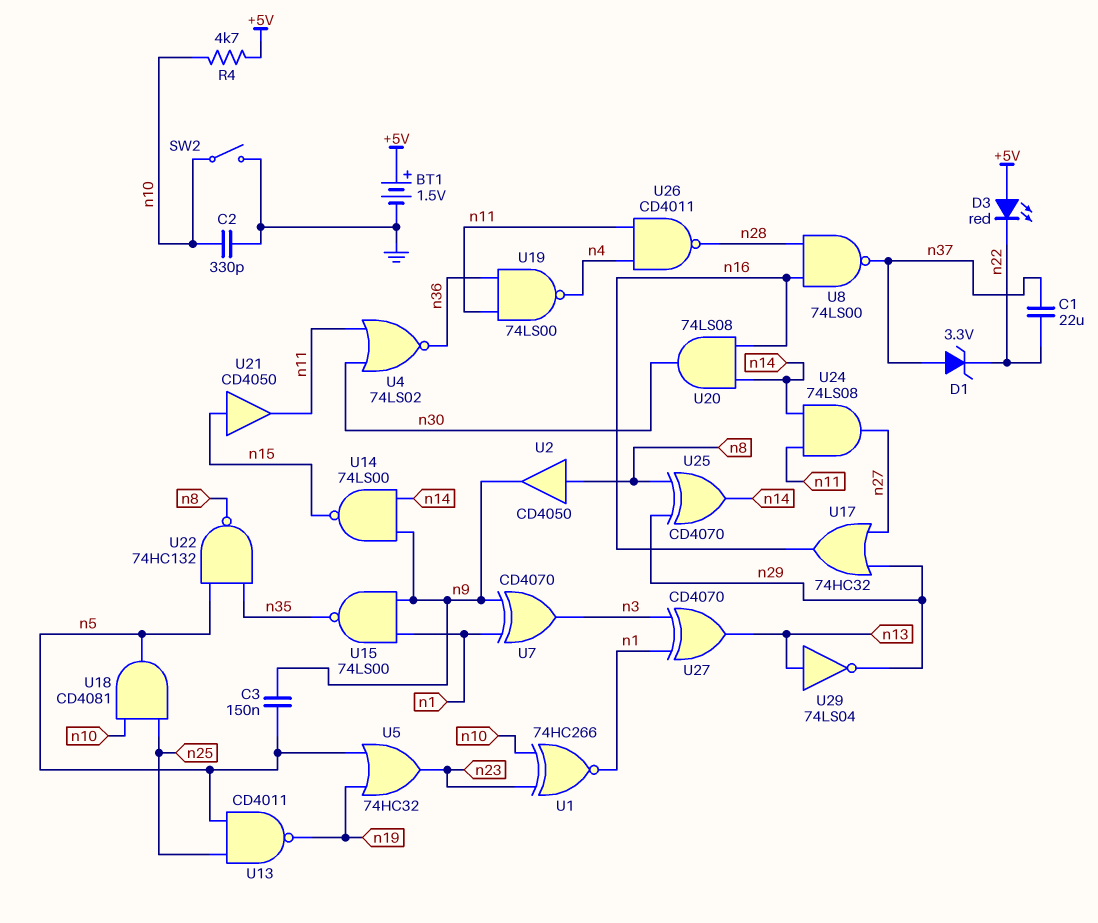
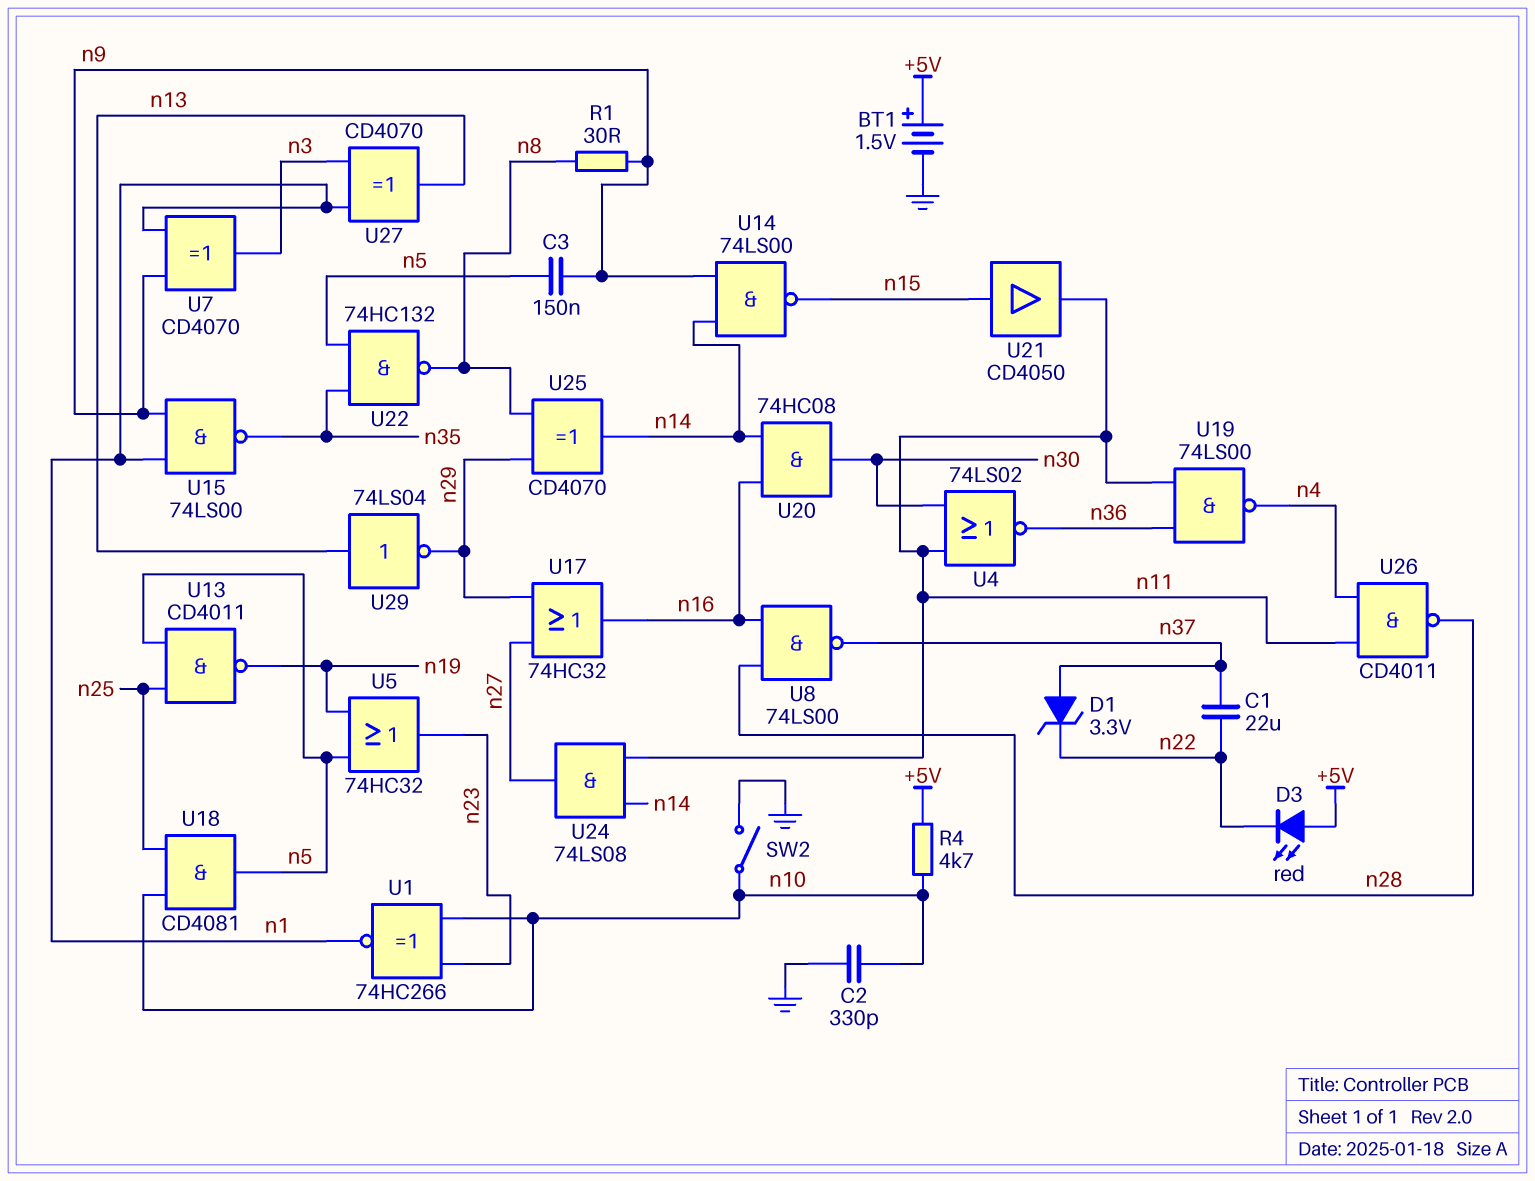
R1: none -> 30 (n8, n9)
U2: buffer CD4050 (in n8, out n9) -> none
U20: AND 74LS08 (in n14, in n16, out n30) -> AND 74HC08 (in n14, in n16, out n30)

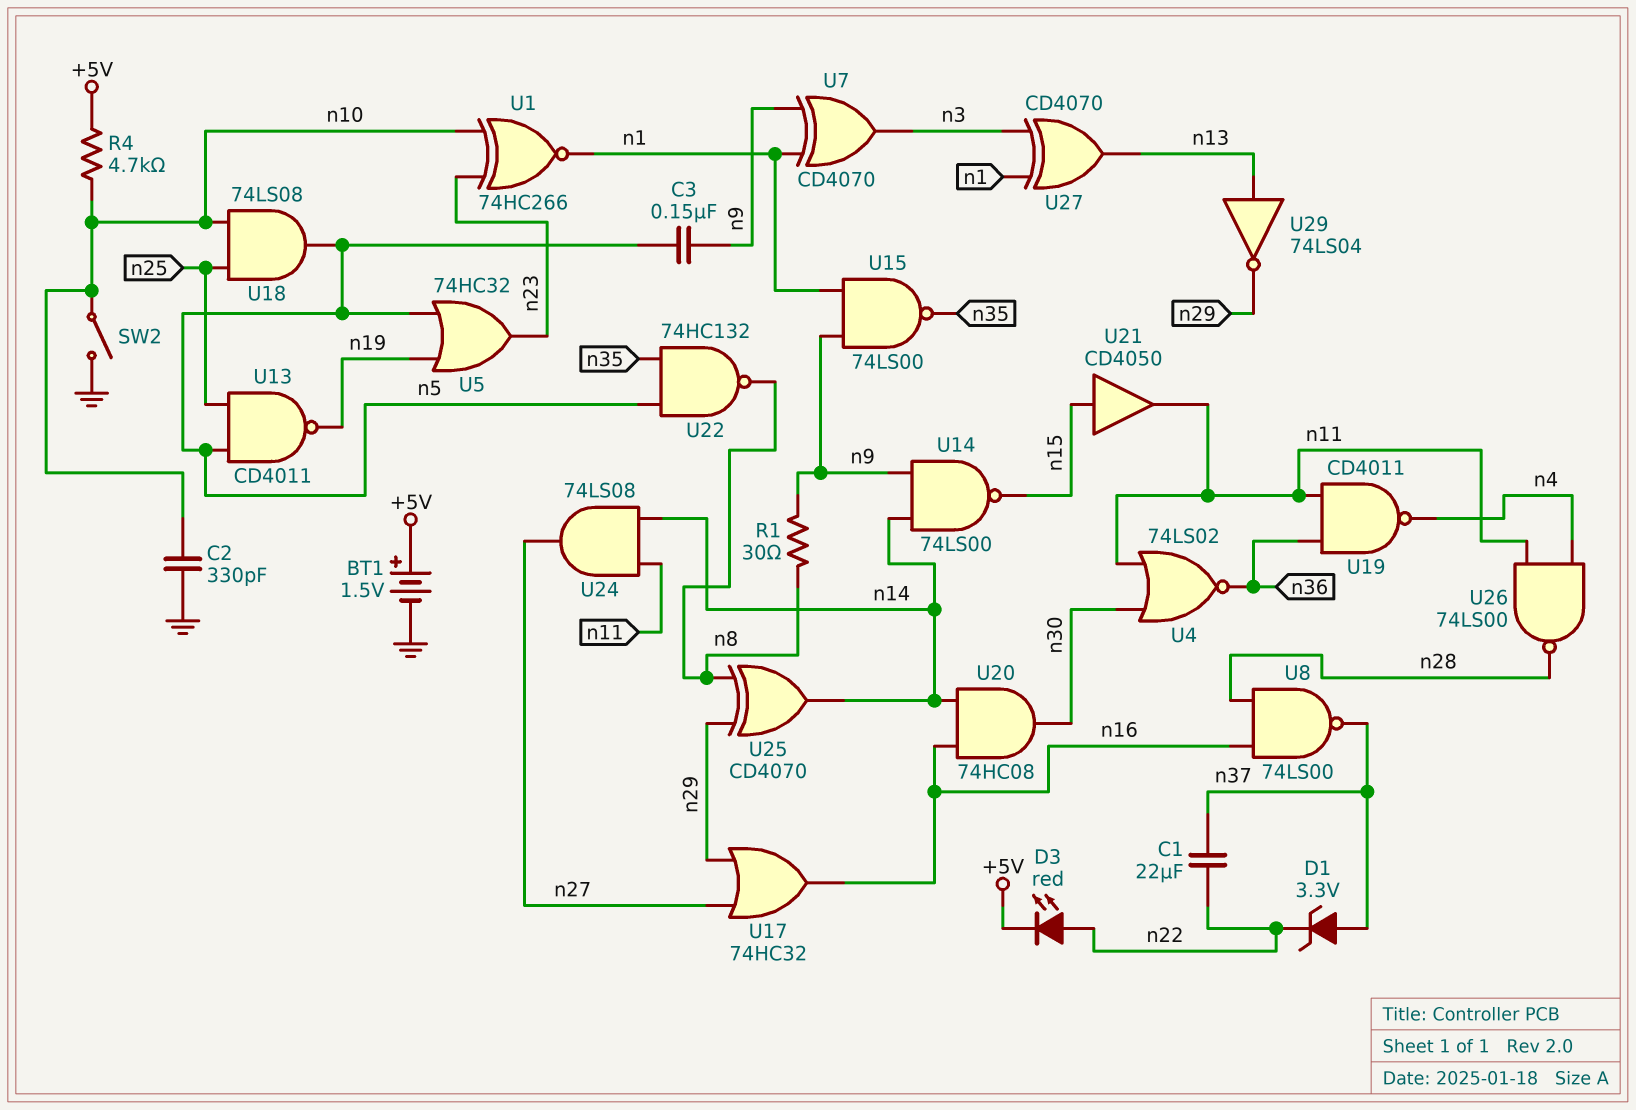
D3: LED red (A +5V, K n22) -> LED red (A n22, K +5V)
U18: AND CD4081 (in n10, in n25, out n5) -> AND 74LS08 (in n10, in n25, out n5)
U19: NAND 74LS00 (in n11, in n36, out n4) -> NAND CD4011 (in n11, in n36, out n4)
U26: NAND CD4011 (in n4, in n11, out n28) -> NAND 74LS00 (in n4, in n11, out n28)

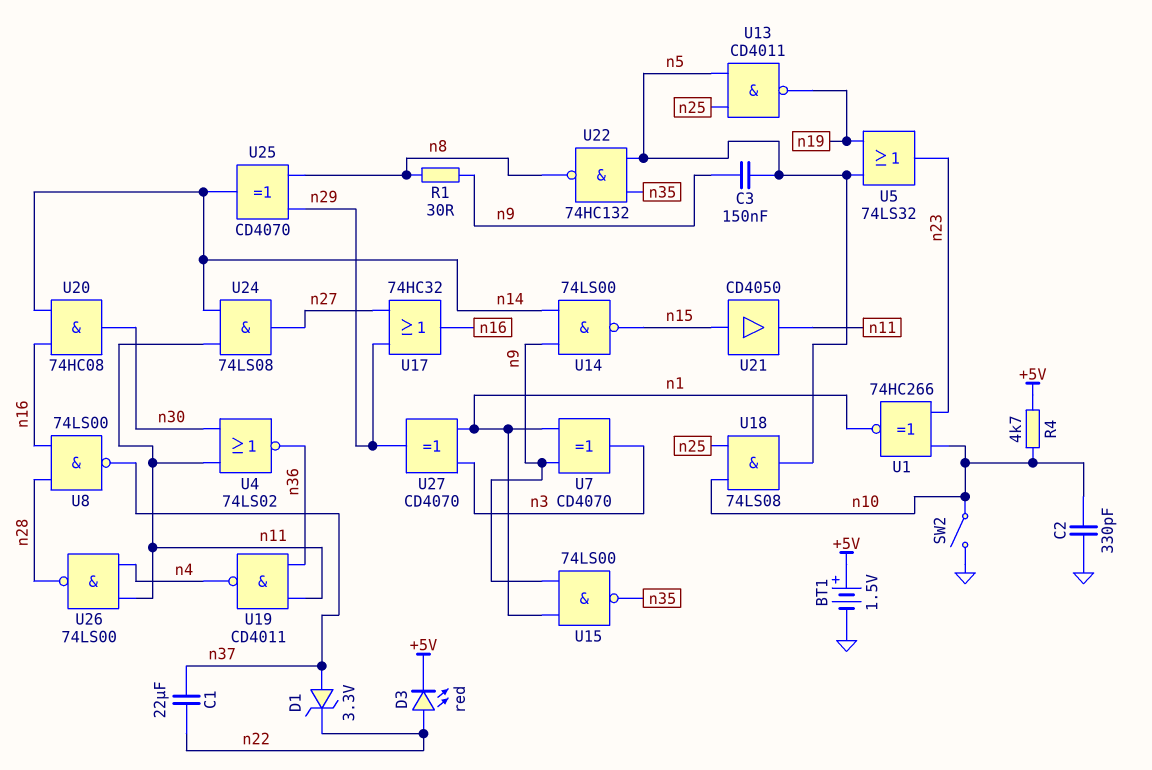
U5: OR 74HC32 (in n5, in n19, out n23) -> OR 74LS32 (in n5, in n19, out n23)
U27: XOR CD4070 (in n1, in n3, out n13) -> XOR CD4070 (in n1, in n3, out n29)
U29: NOT 74LS04 (in n13, out n29) -> none

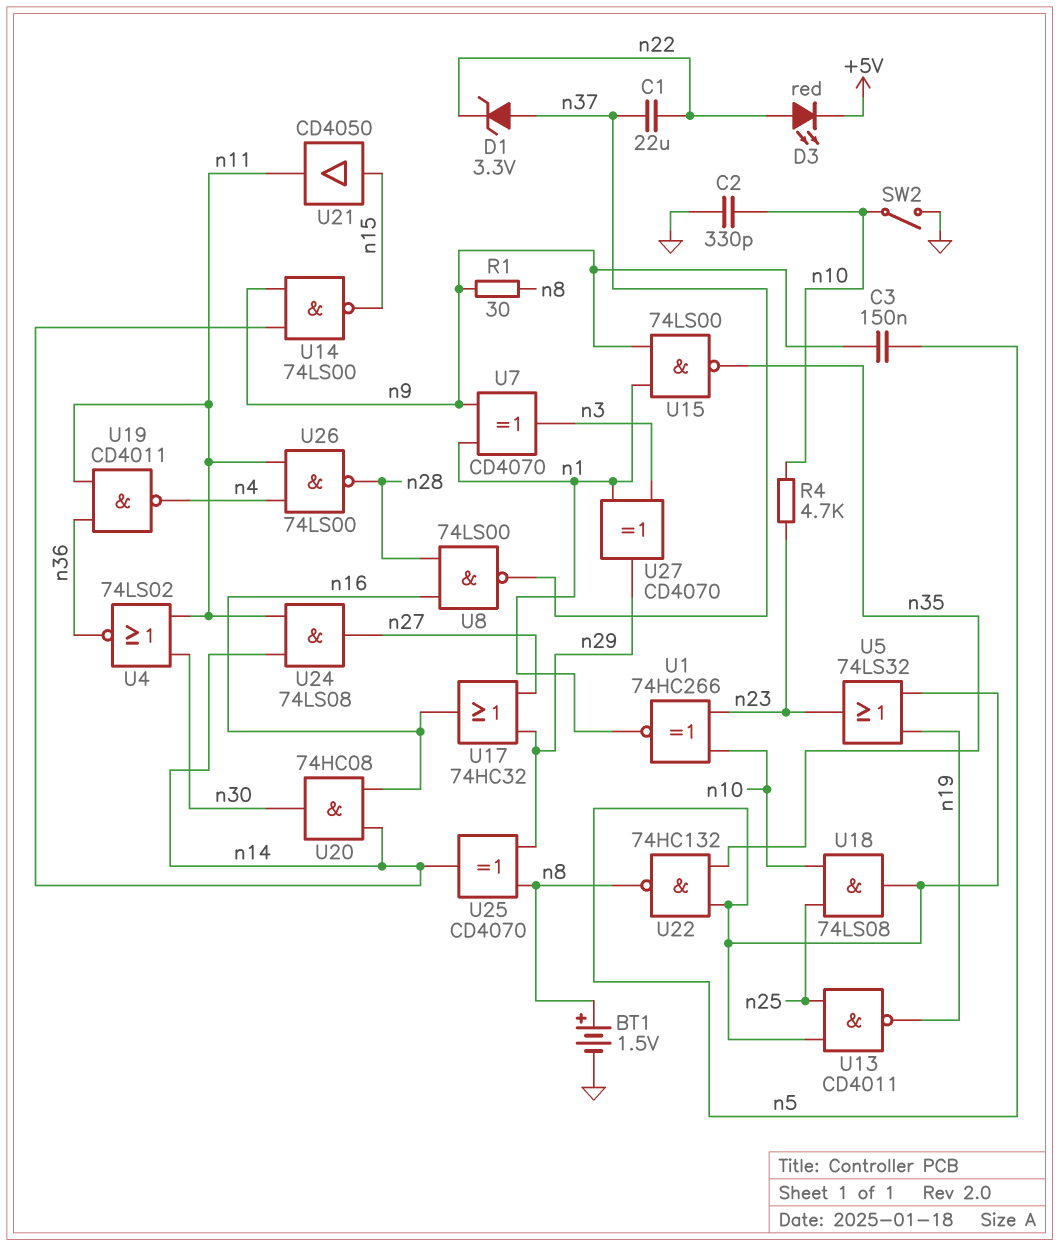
BT1: 1.5V (plus +5V, minus GND) -> 1.5V (plus n8, minus GND)
R4: 4.7k (+5V, n10) -> 4.7k (n10, n23)

